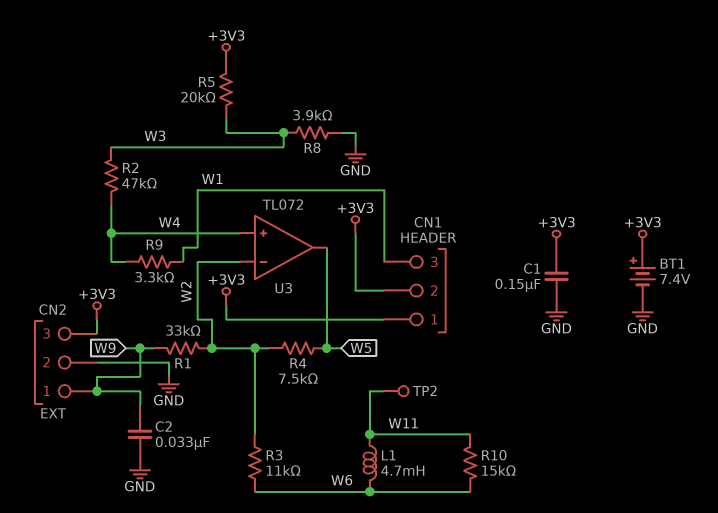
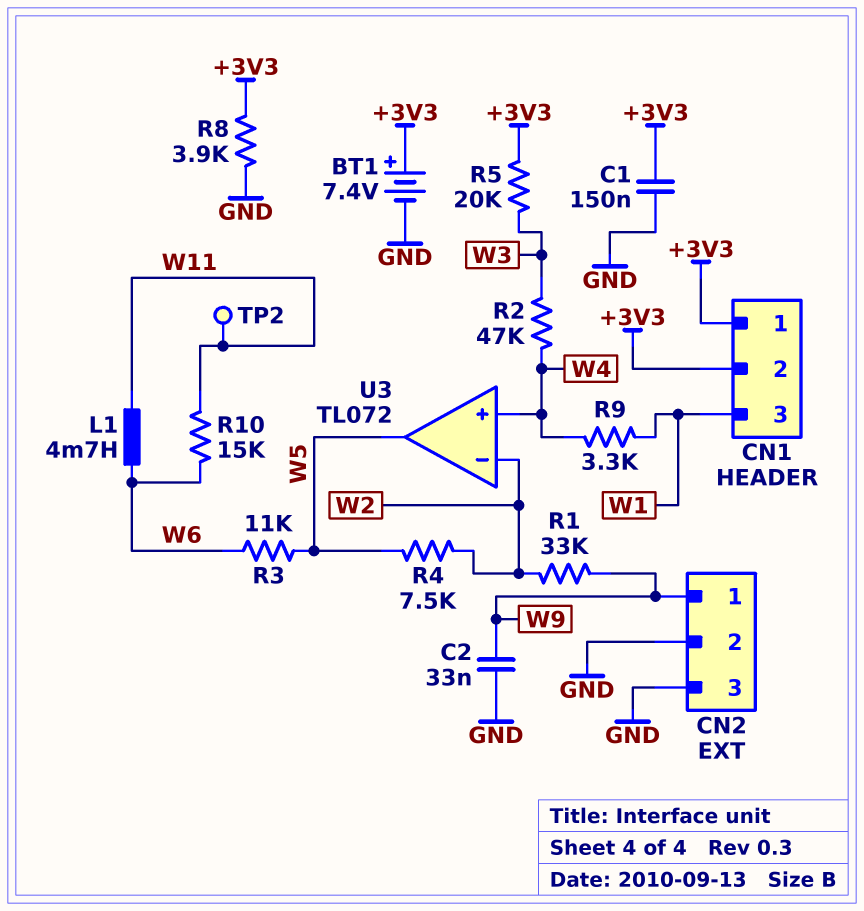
CN2 pin 3: +3V3 -> GND
R3: 11k (W2, W6) -> 11k (W5, W6)
R8: 3.9k (GND, W3) -> 3.9k (+3V3, GND)

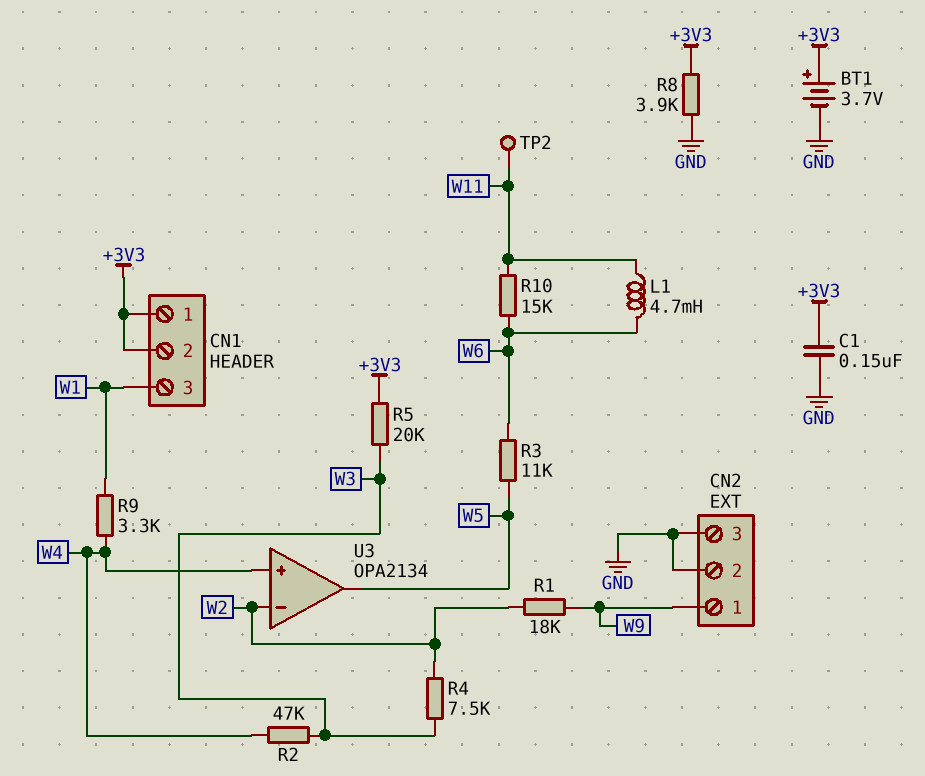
BT1: 7.4V (plus +3V3, minus GND) -> 3.7V (plus +3V3, minus GND)
C2: 33nF (GND, W9) -> none
R1: 33k (W2, W9) -> 18k (W2, W9)
R4: 7.5k (W2, W5) -> 7.5k (W2, W3)
U3: TL072 -> OPA2134

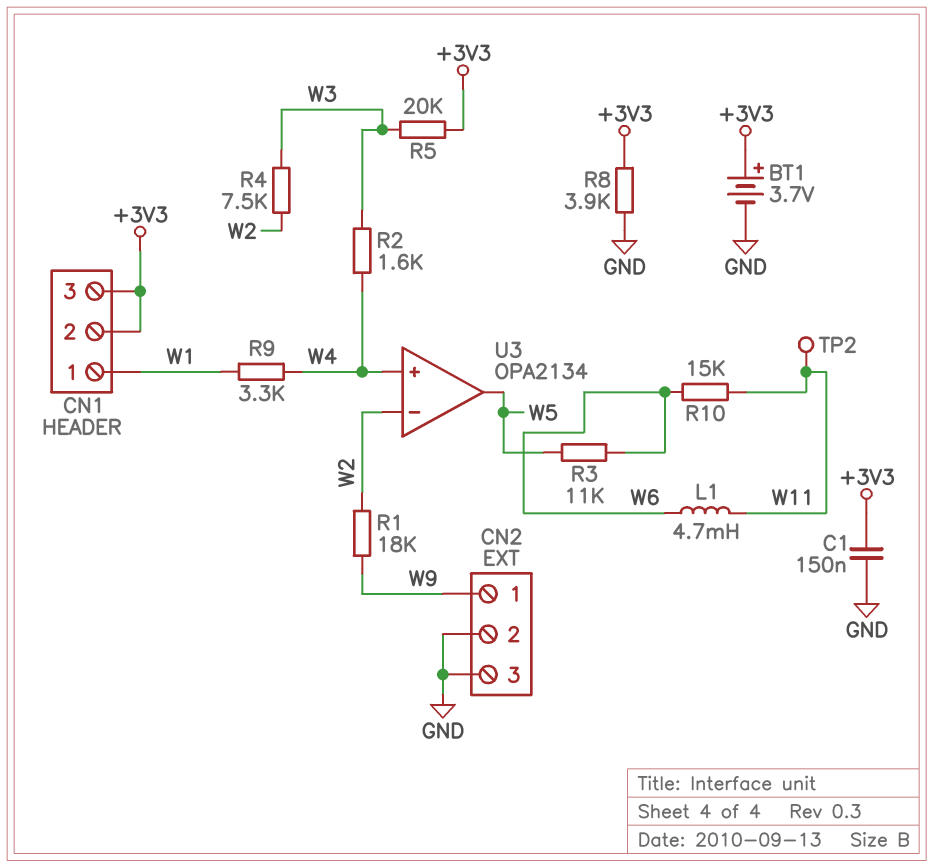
CN1 pin 1: +3V3 -> W1
CN1 pin 3: W1 -> +3V3
R2: 47k (W3, W4) -> 1.6k (W3, W4)

